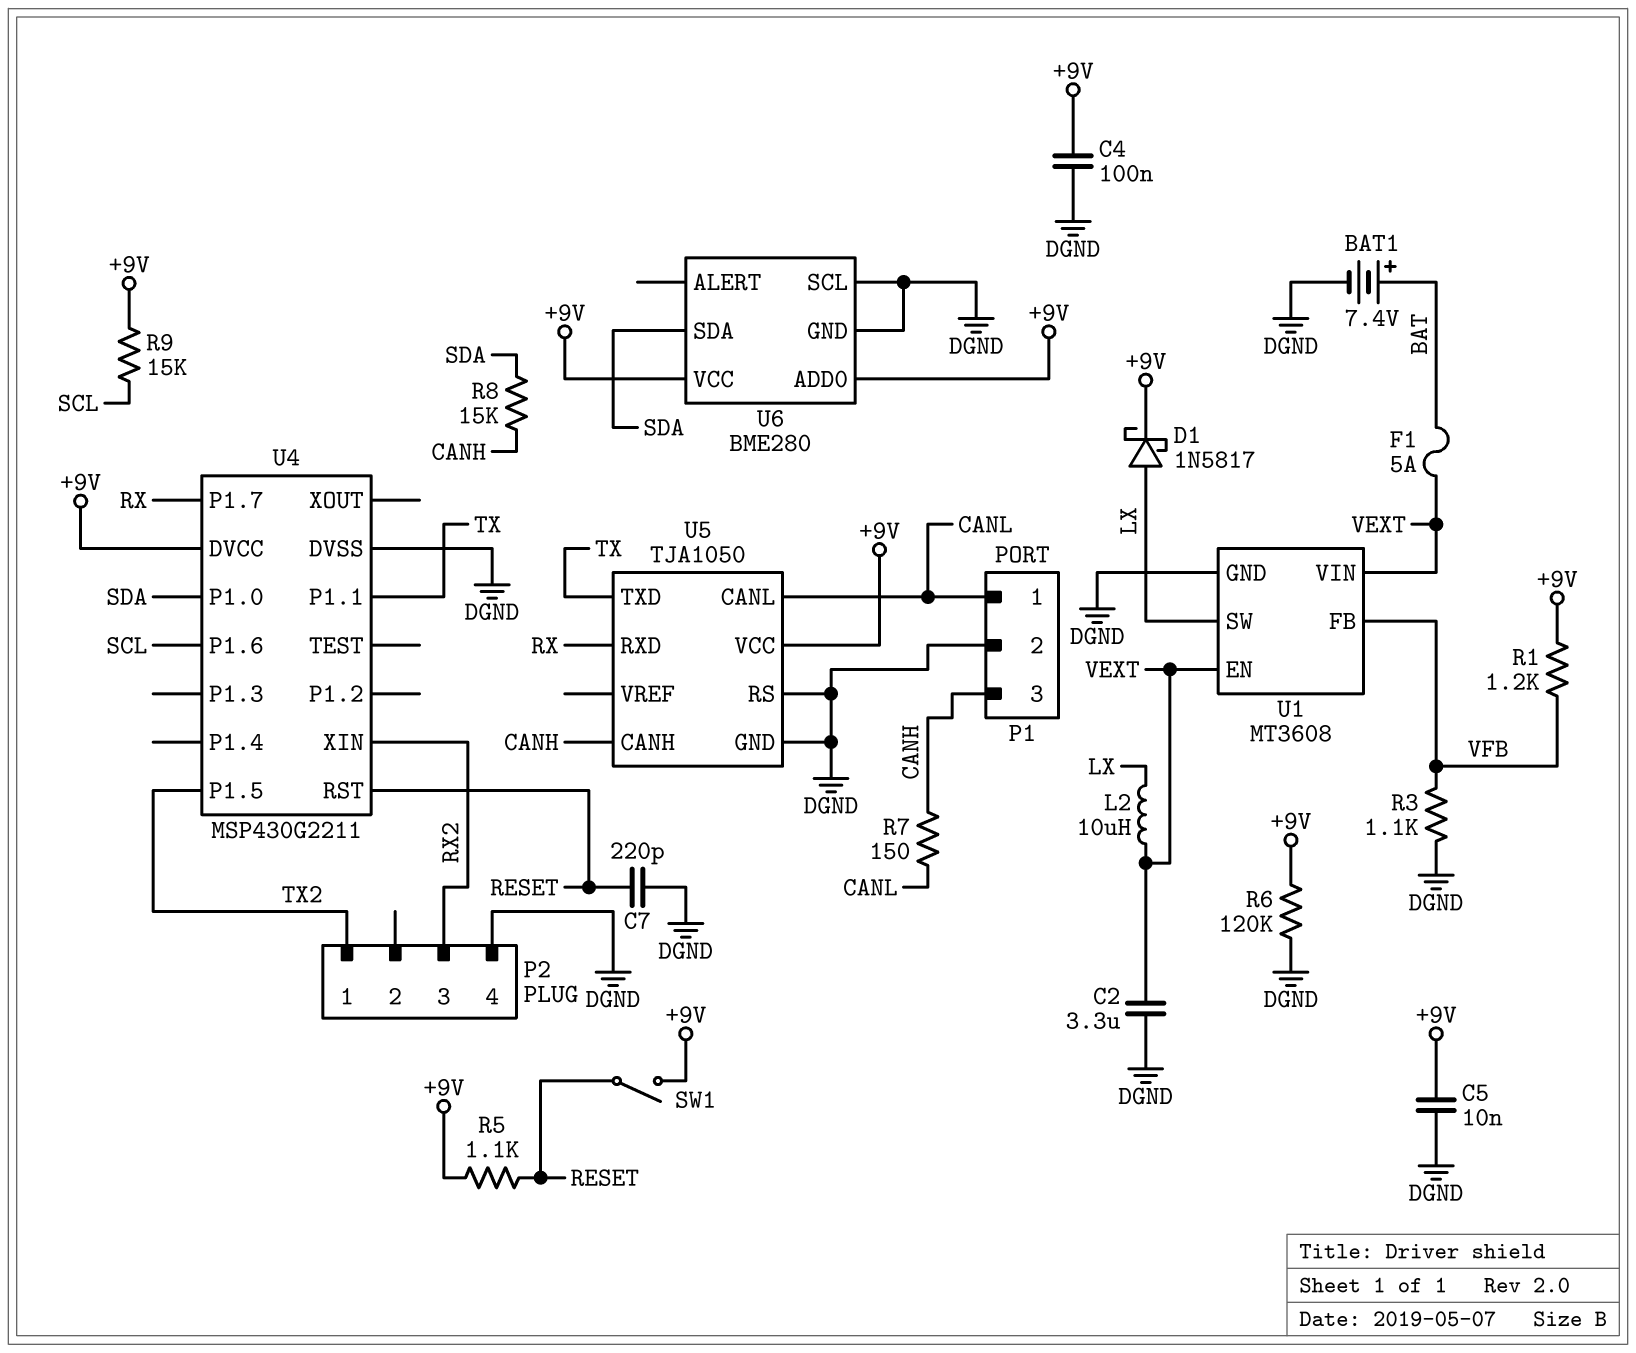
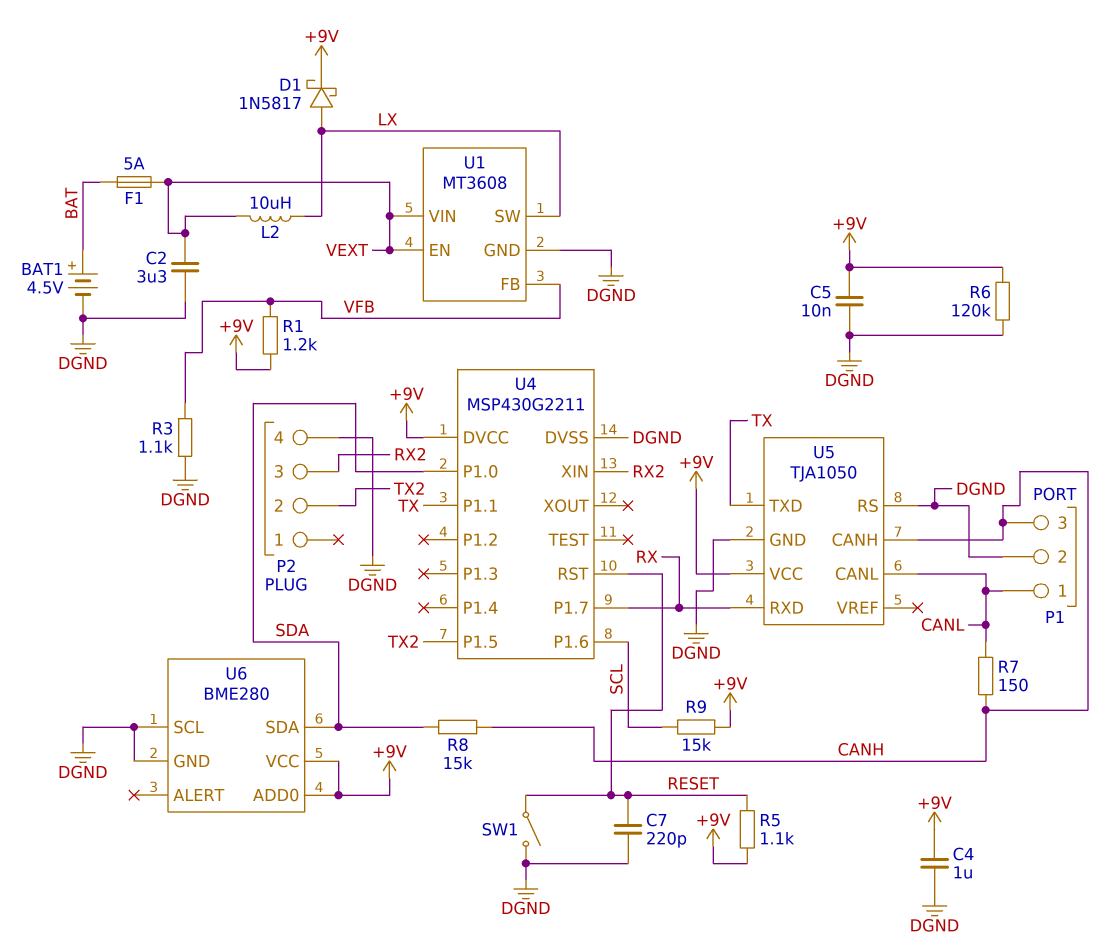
BAT1: 7.4V (plus BAT, minus DGND) -> 4.5V (plus BAT, minus DGND)
C4: 100nF (+9V, DGND) -> 1uF (+9V, DGND)
P2 pin 1: TX2 -> none
P2 pin 2: none -> TX2
SW1: switch (+9V, RESET) -> switch (DGND, RESET)

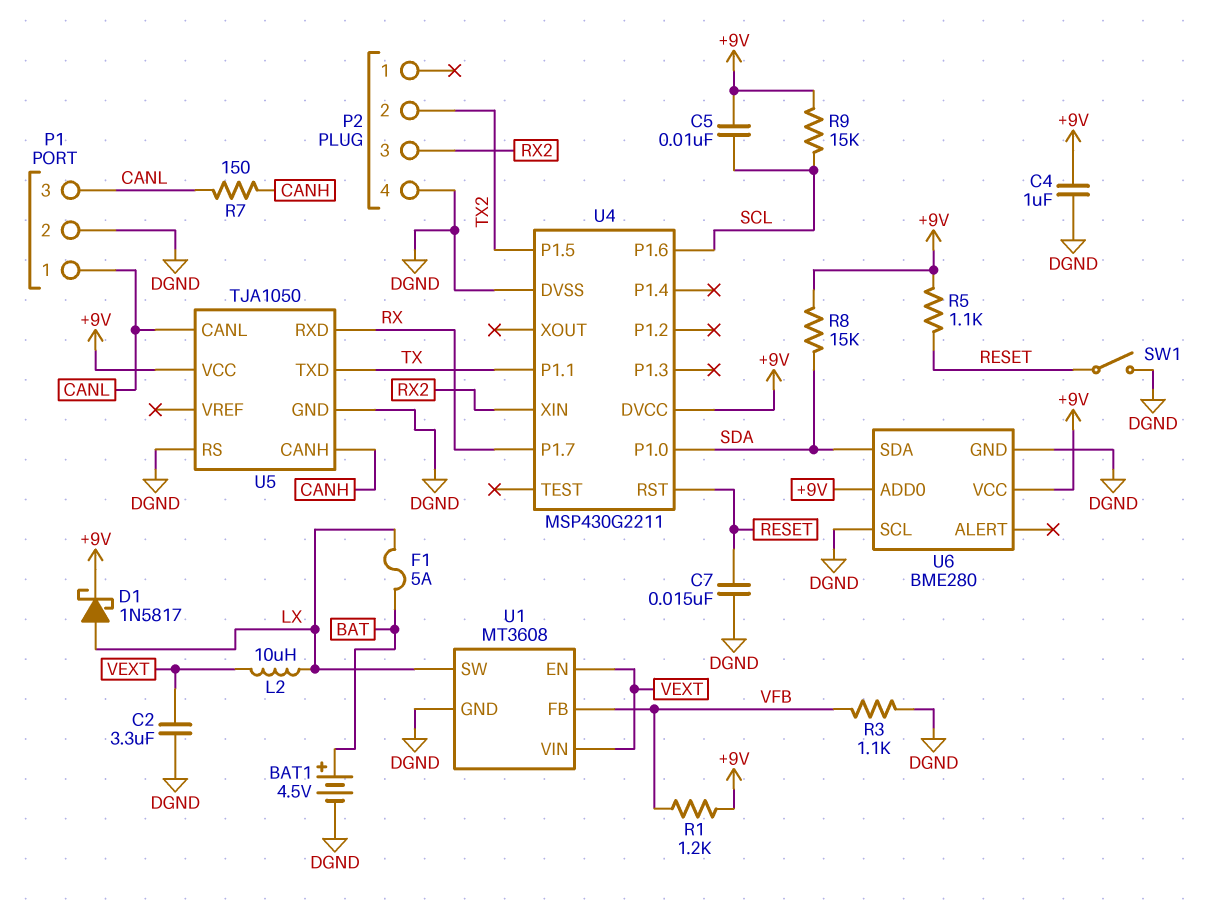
C5: 10nF (+9V, DGND) -> 10nF (+9V, SCL)
C7: 220pF (DGND, RESET) -> 15nF (DGND, RESET)
F1: 5A (BAT, VEXT) -> 5A (BAT, LX)
P1 pin 3: CANH -> CANL
R6: 120k (+9V, DGND) -> none
R8: 15k (CANH, SDA) -> 15k (+9V, SDA)

